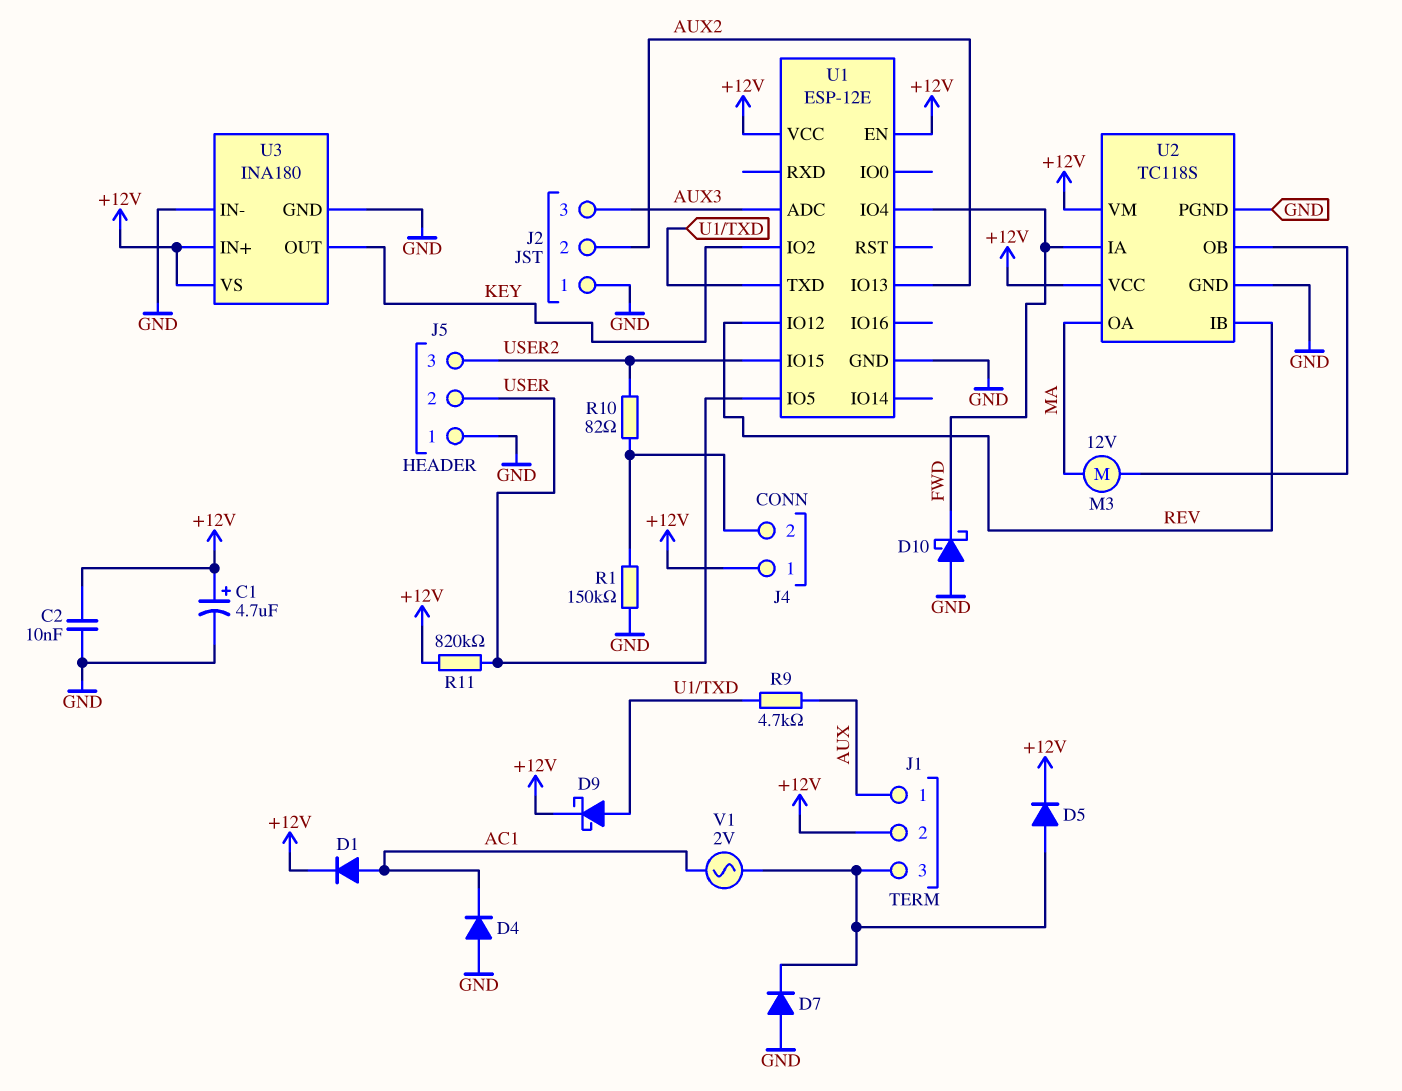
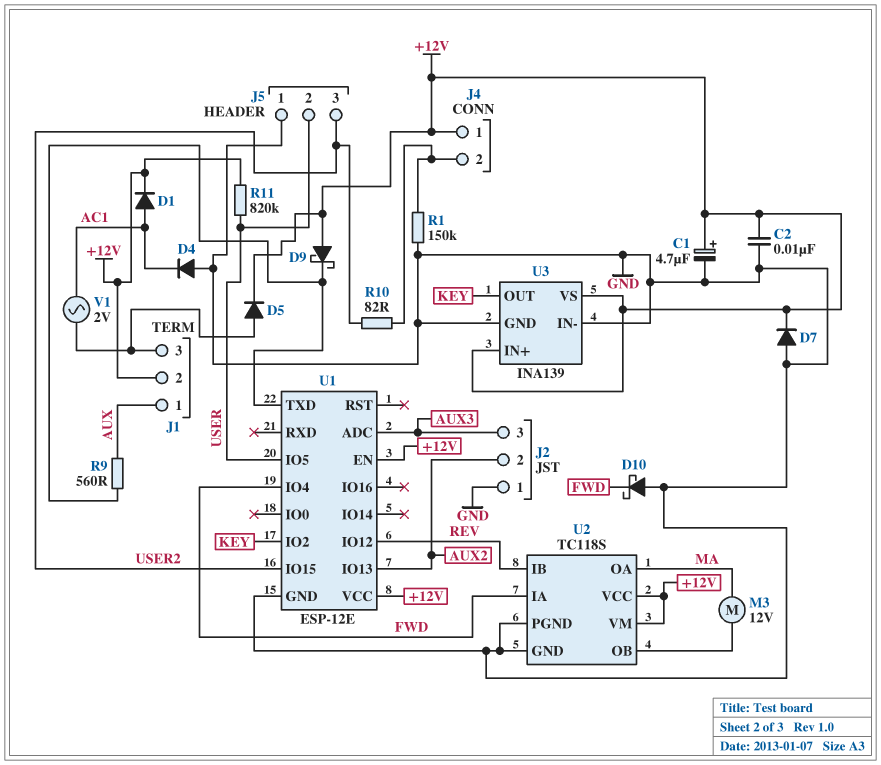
D7: diode (A GND, K J1/3) -> diode (A GND, K +12V)
D9: schottky (A U1/TXD, K +12V) -> schottky (A +12V, K U1/TXD)
R9: 4.7k (AUX, U1/TXD) -> 560 (AUX, U1/TXD)
U3: INA180 -> INA139

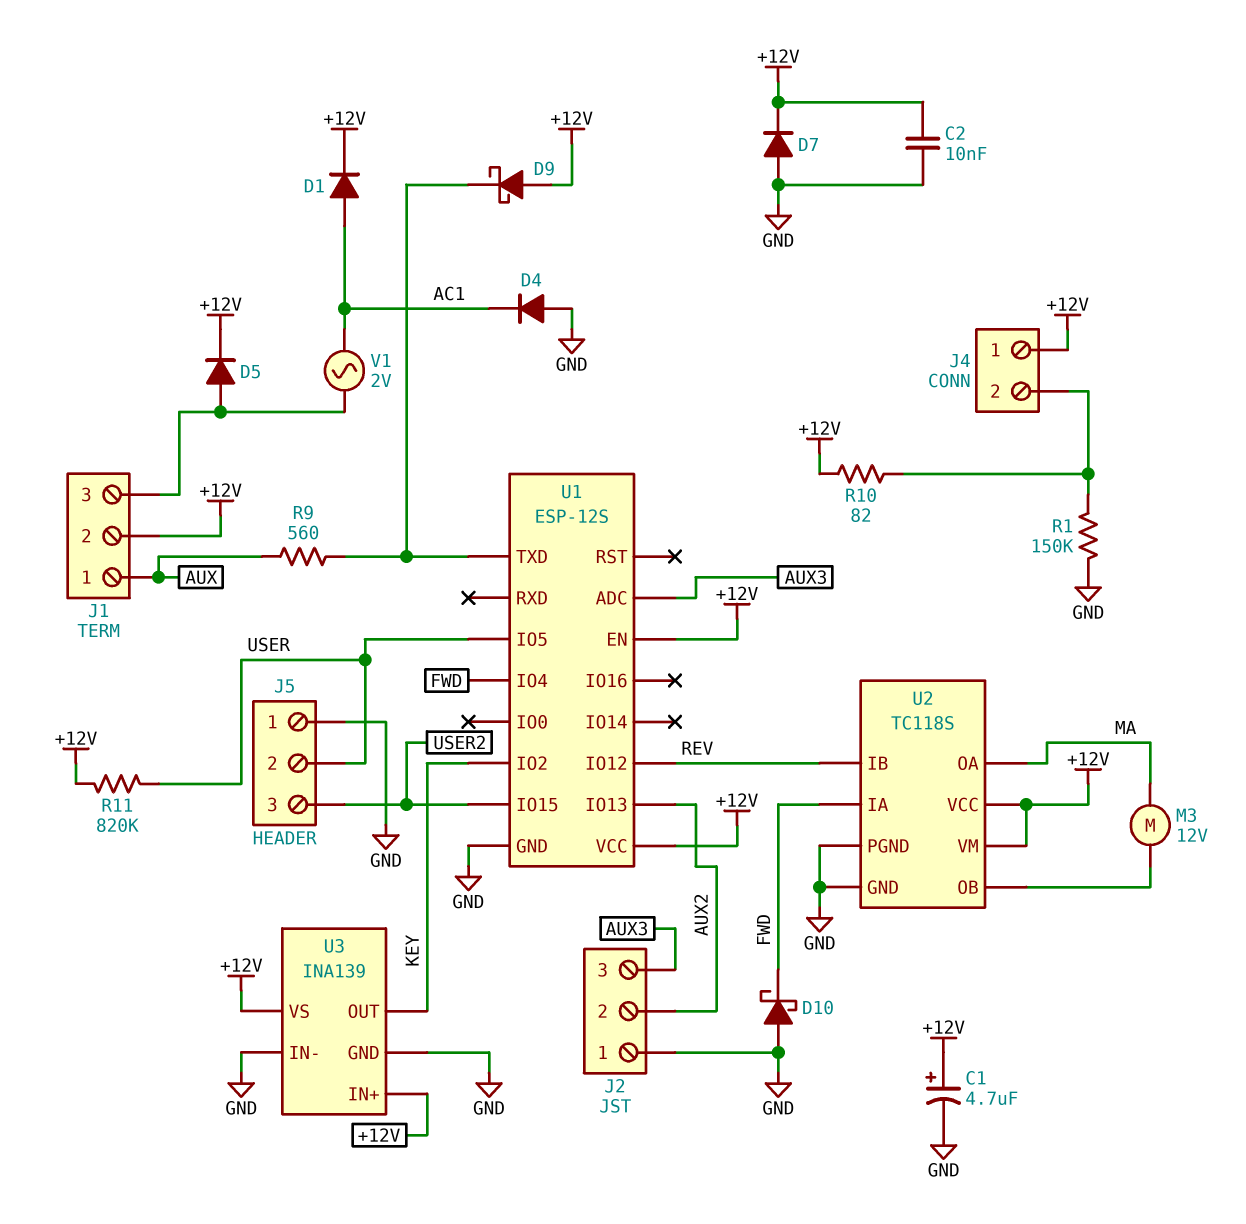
R10: 82 (J4/2, USER2) -> 82 (+12V, J4/2)
U1: ESP-12E -> ESP-12S

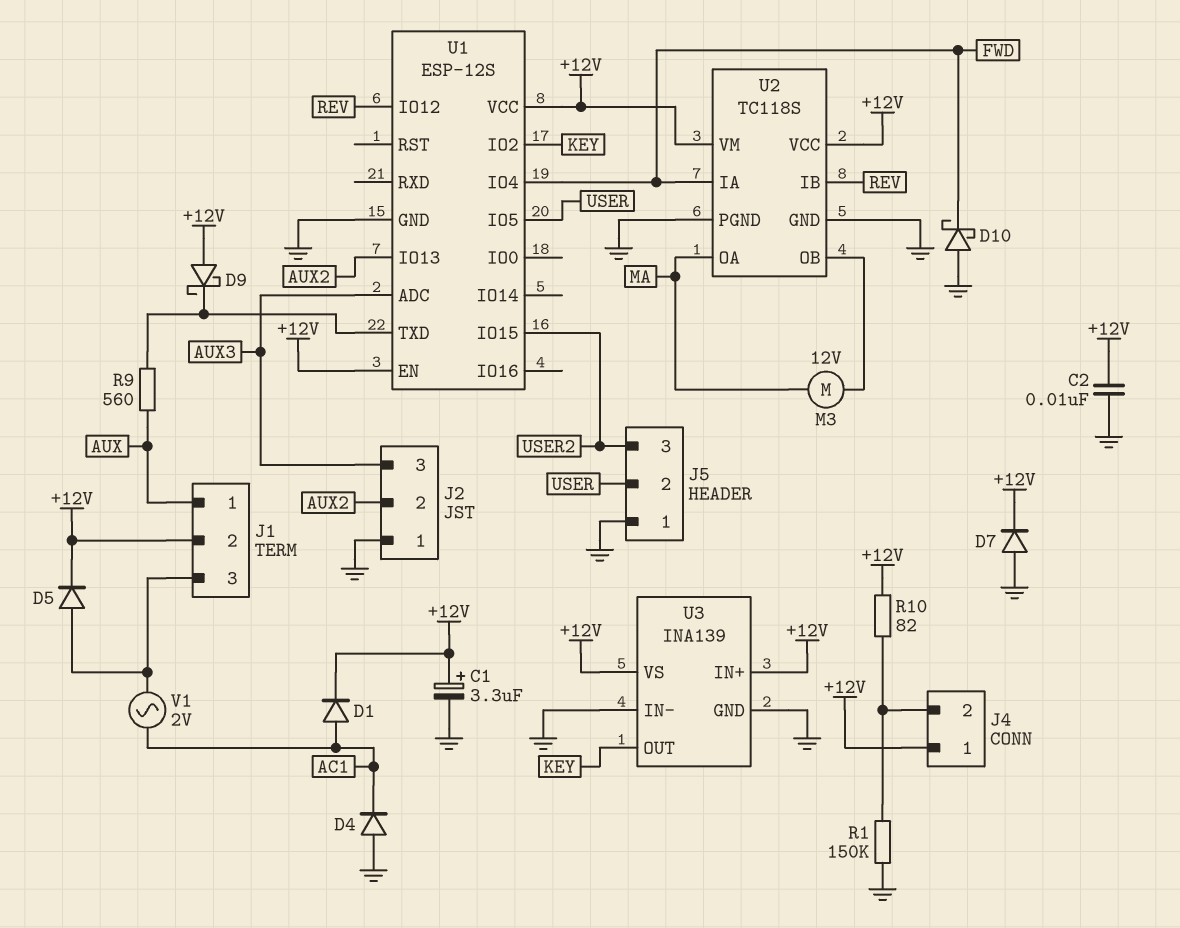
C1: 4.7uF (plus +12V, minus GND) -> 3.3uF (plus +12V, minus GND)
R11: 820k (+12V, USER) -> none

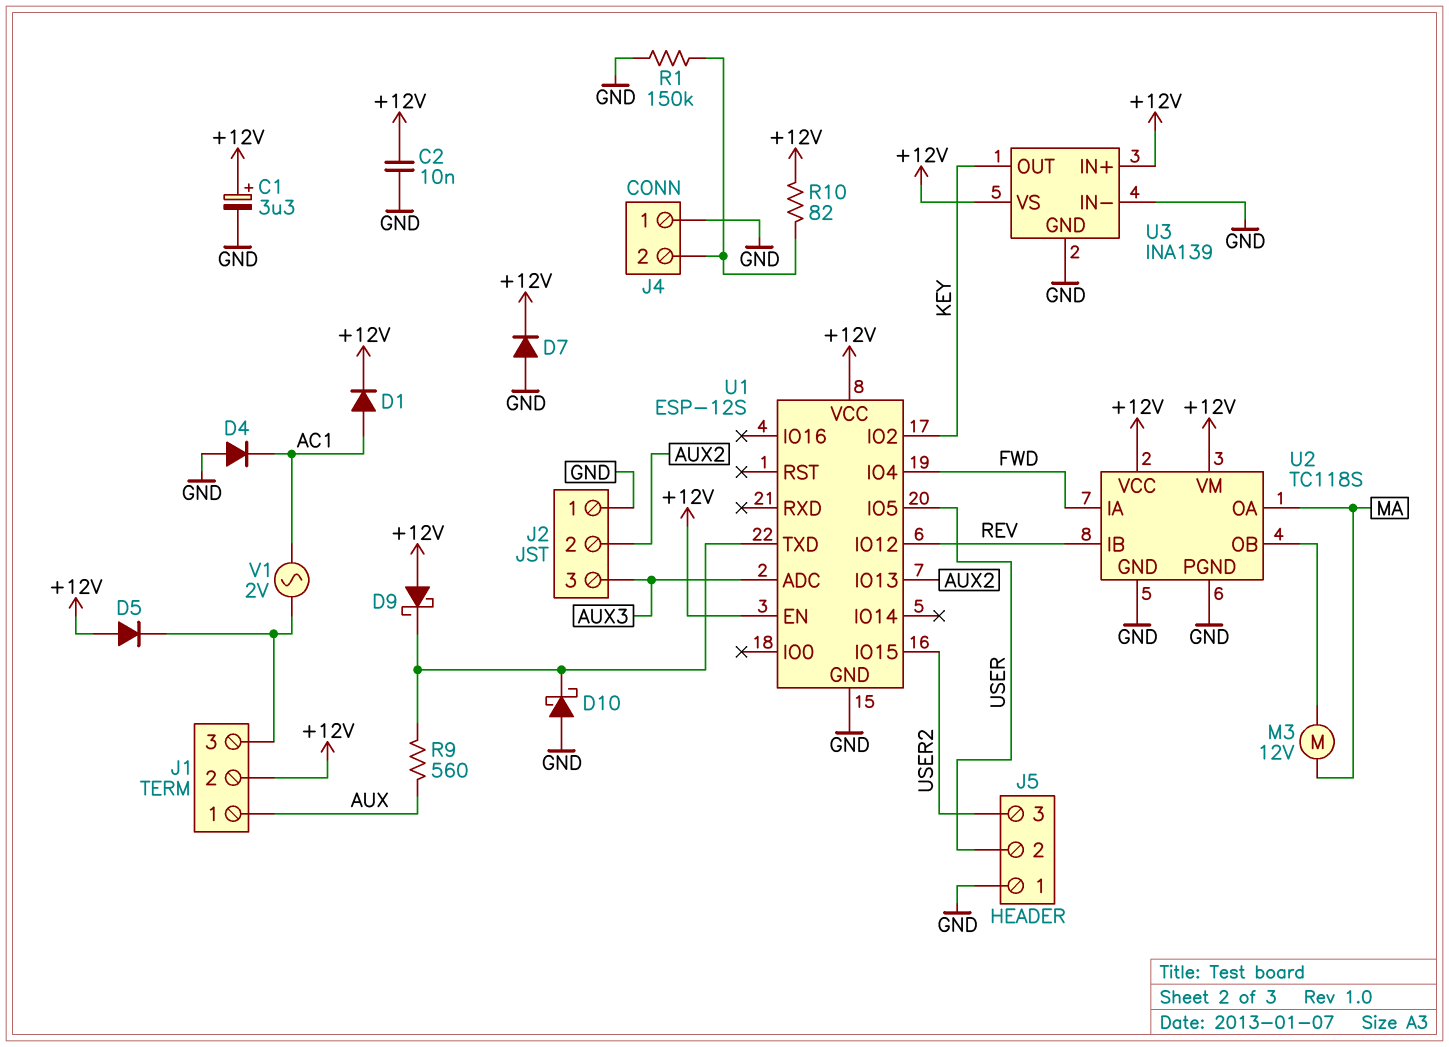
D5: diode (A J1/3, K +12V) -> diode (A +12V, K J1/3)
D10: schottky (A GND, K FWD) -> schottky (A GND, K U1/TXD)
J4 pin 1: +12V -> GND

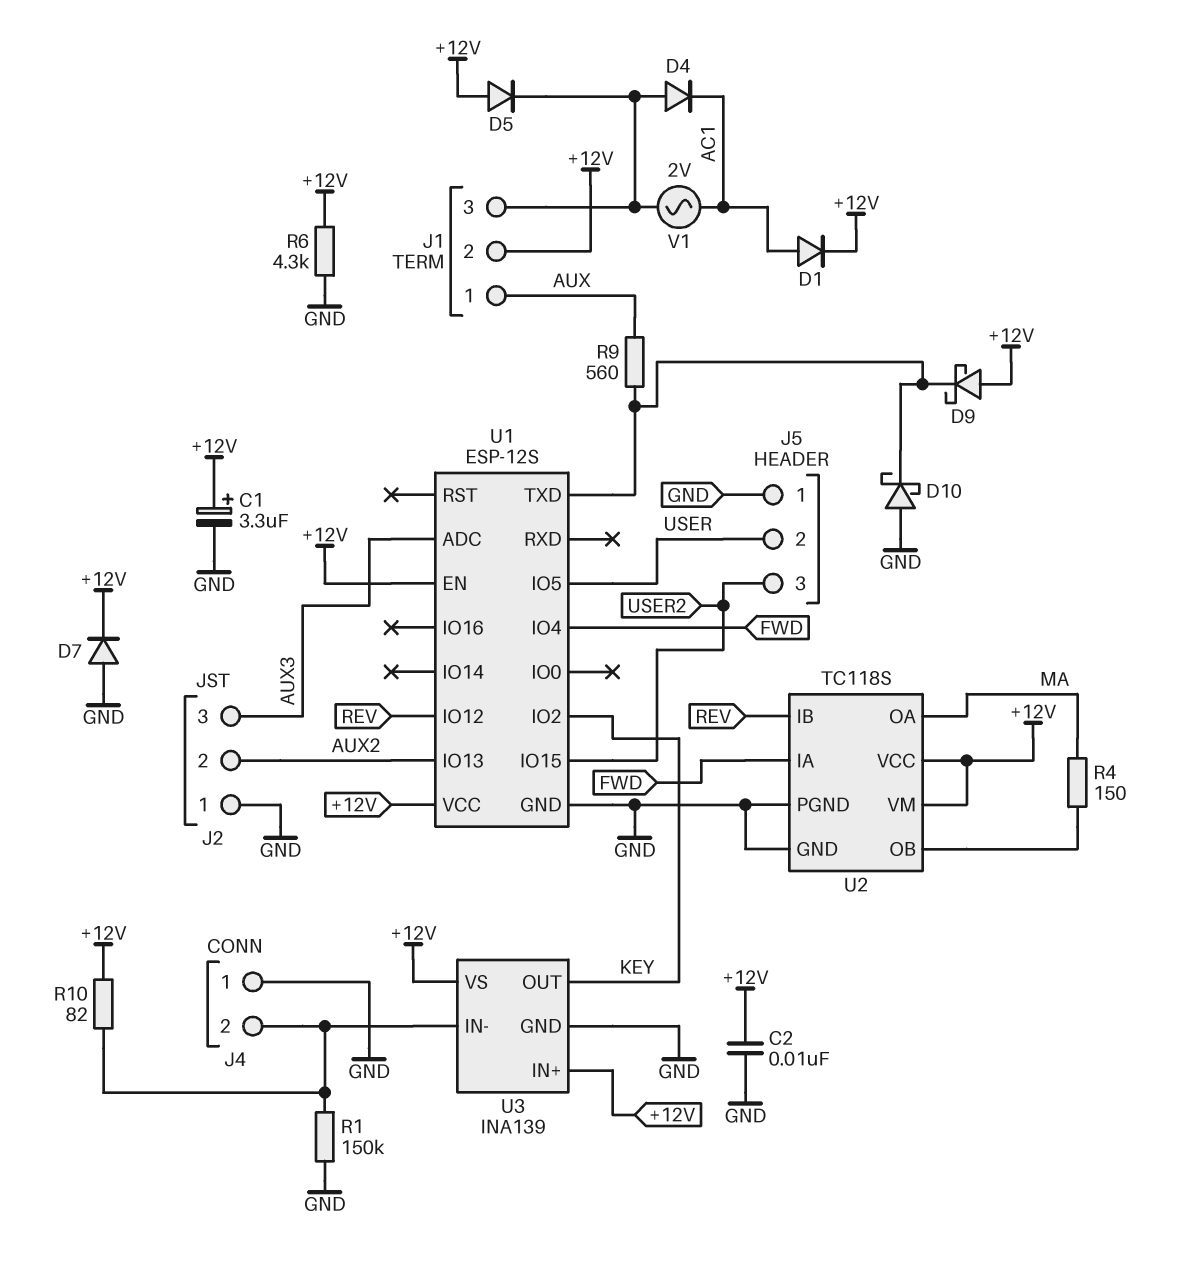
D4: diode (A GND, K AC1) -> diode (A J1/3, K AC1)
M3: motor 12V (MA, U2/OB) -> none
R4: none -> 150 (MA, U2/OB)
R6: none -> 4.3k (+12V, GND)
U3 pin IN-: GND -> J4/2

